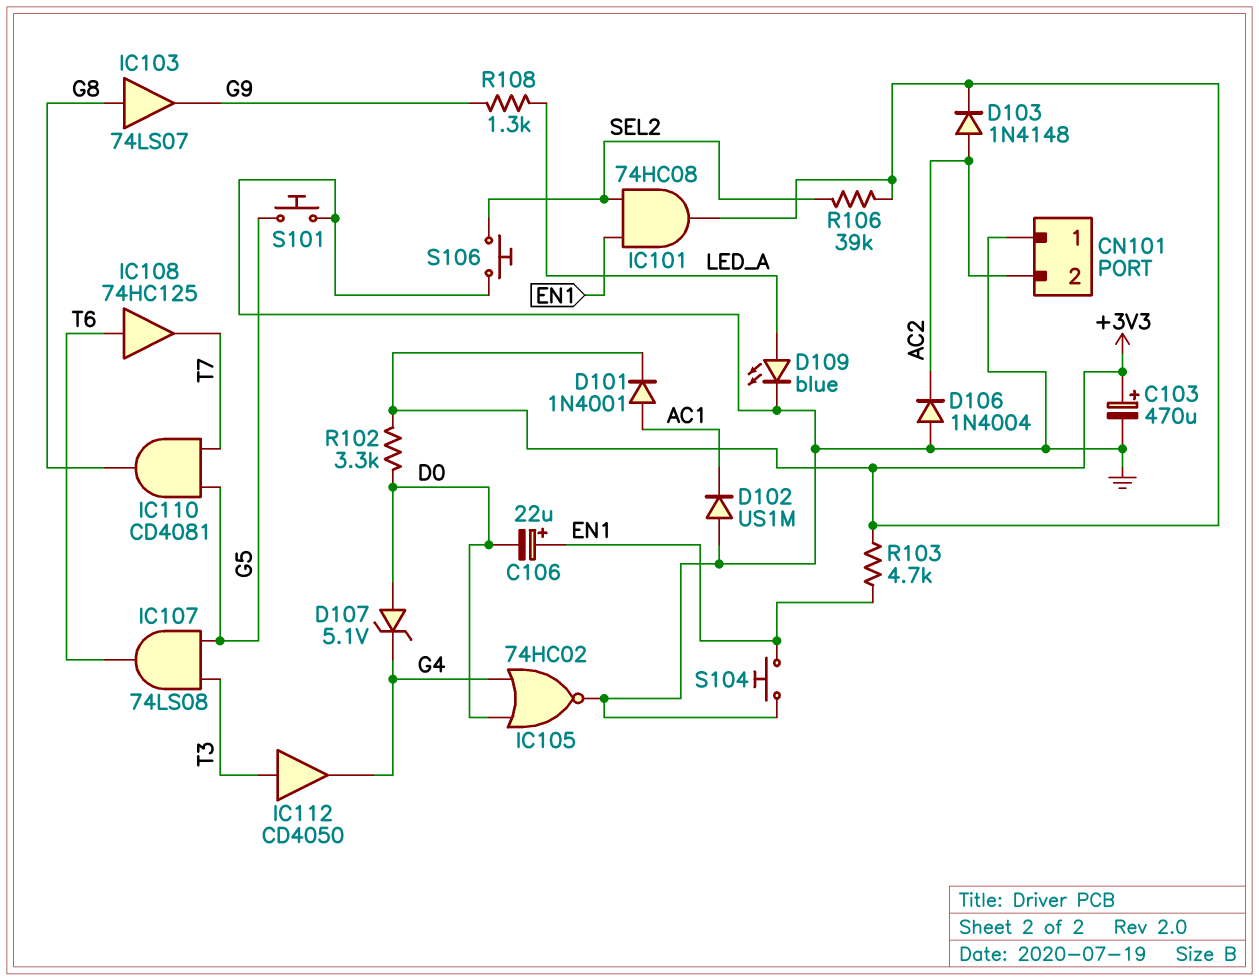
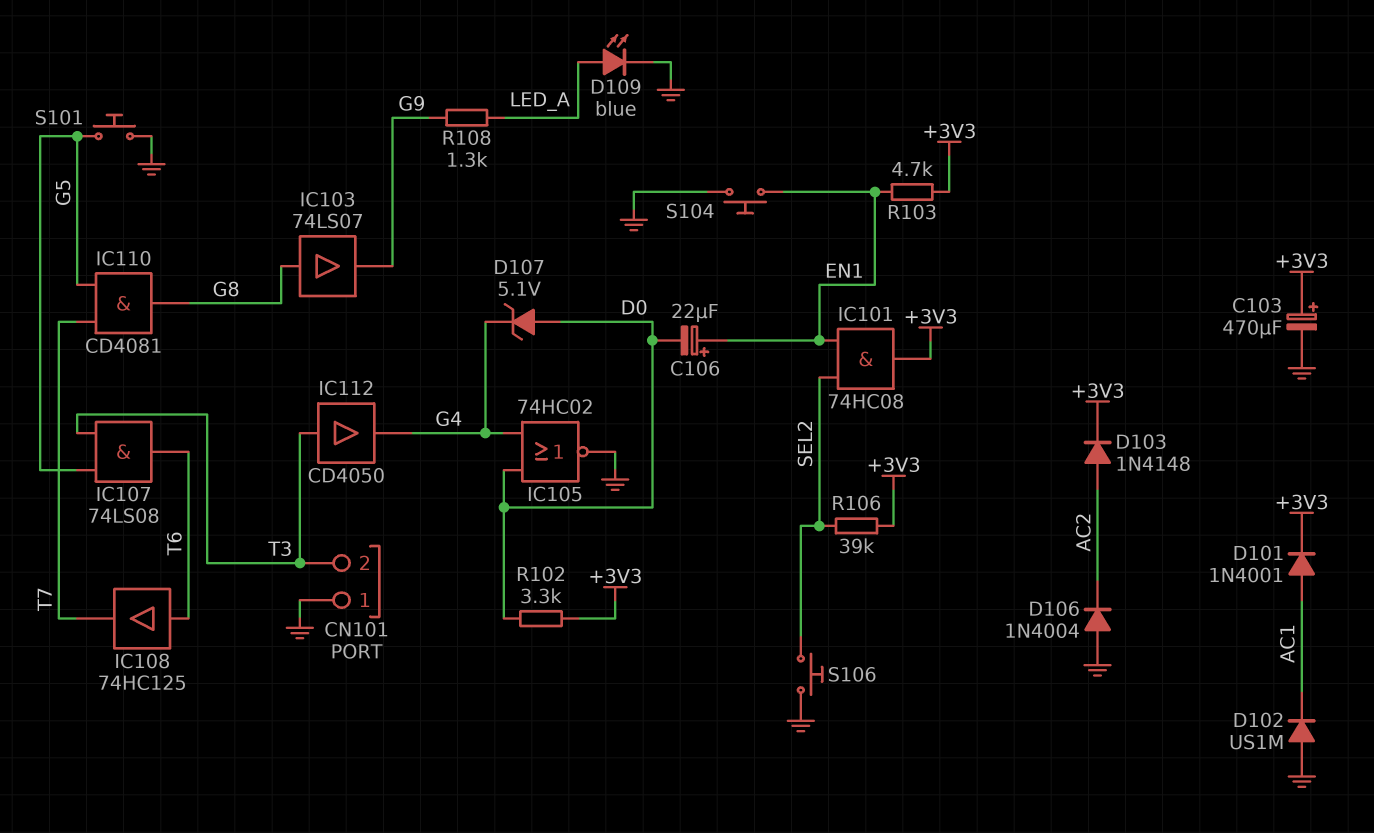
CN101 pin 2: AC2 -> T3

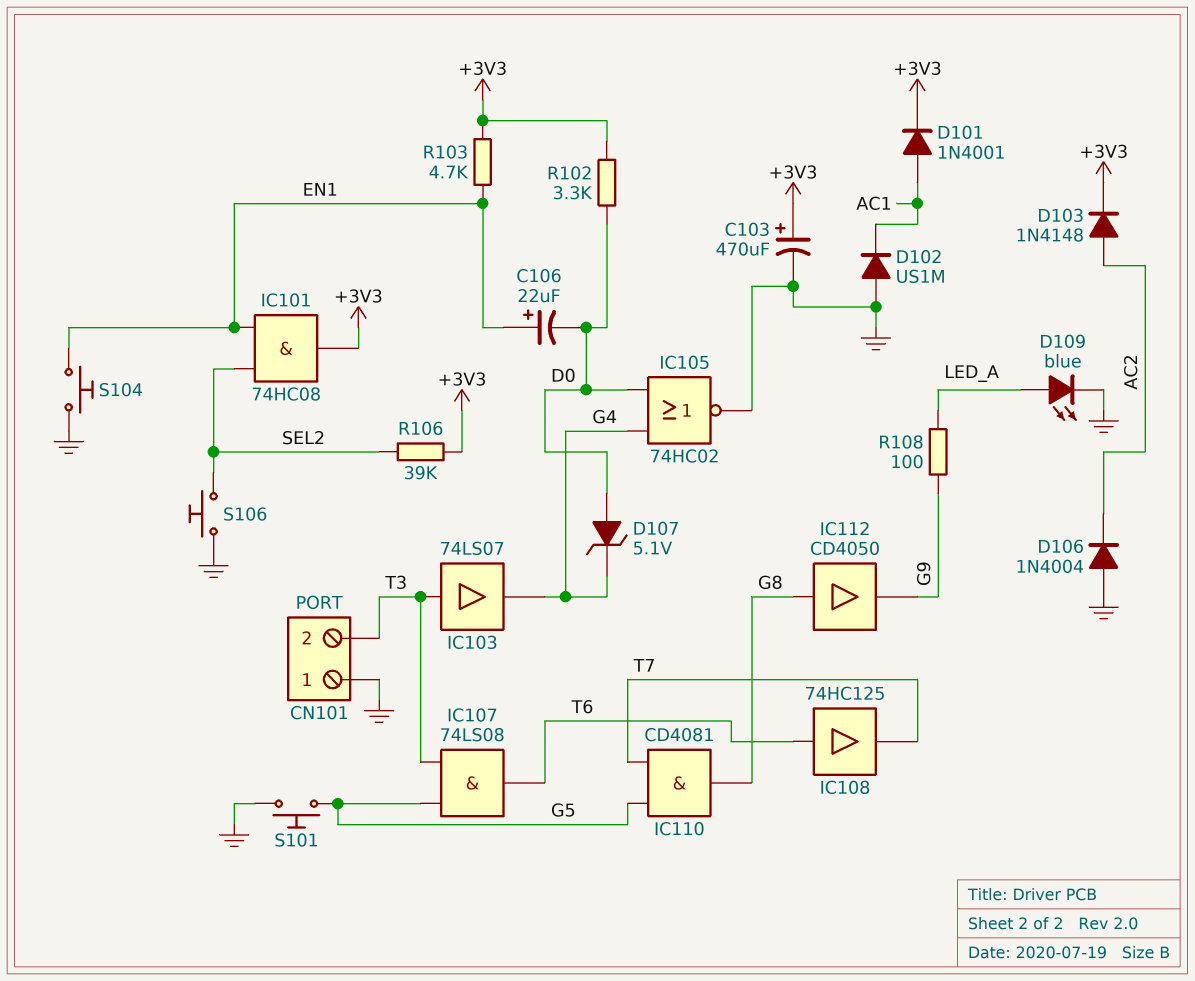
IC103: buffer 74LS07 (in G8, out G9) -> buffer 74LS07 (in T3, out G4)
IC112: buffer CD4050 (in T3, out G4) -> buffer CD4050 (in G8, out G9)
R108: 1.3k (G9, LED_A) -> 100 (G9, LED_A)

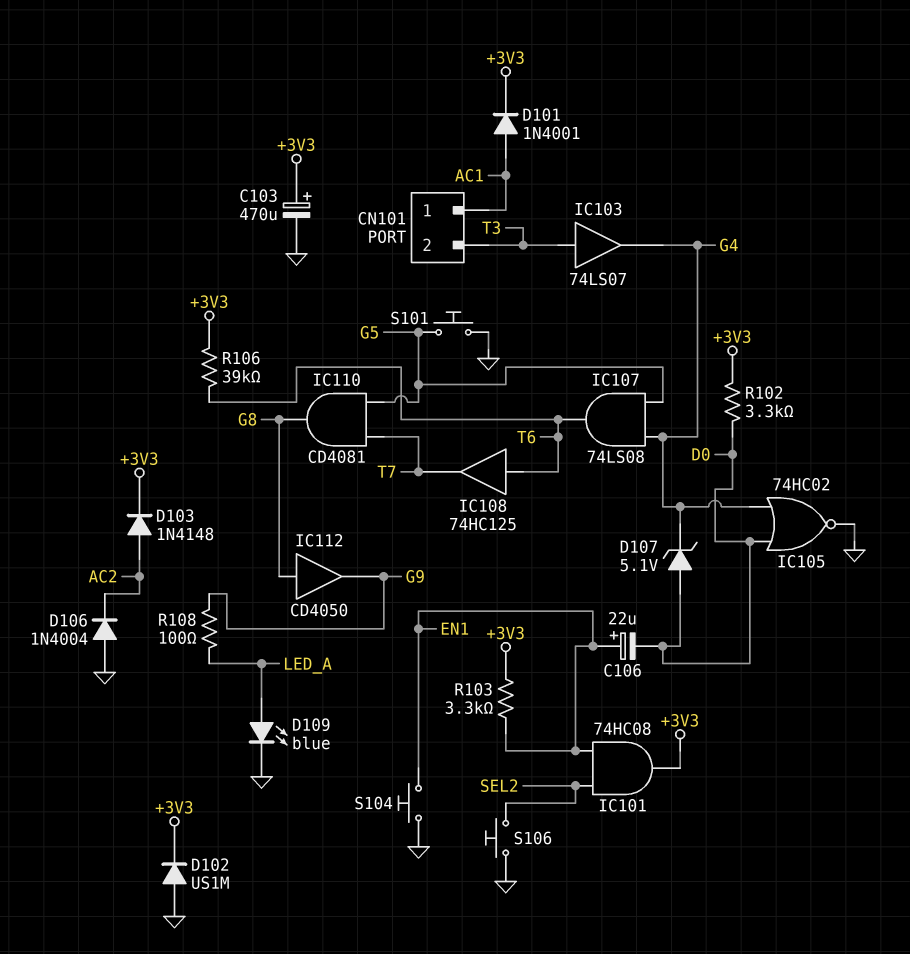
CN101 pin 1: GND -> AC1
D102: diode US1M (A GND, K AC1) -> diode US1M (A GND, K +3V3)
IC107: AND 74LS08 (in G5, in T3, out T6) -> AND 74LS08 (in G4, in G5, out T6)
R103: 4.7k (+3V3, EN1) -> 3.3k (+3V3, EN1)
R106: 39k (+3V3, SEL2) -> 39k (+3V3, T6)

